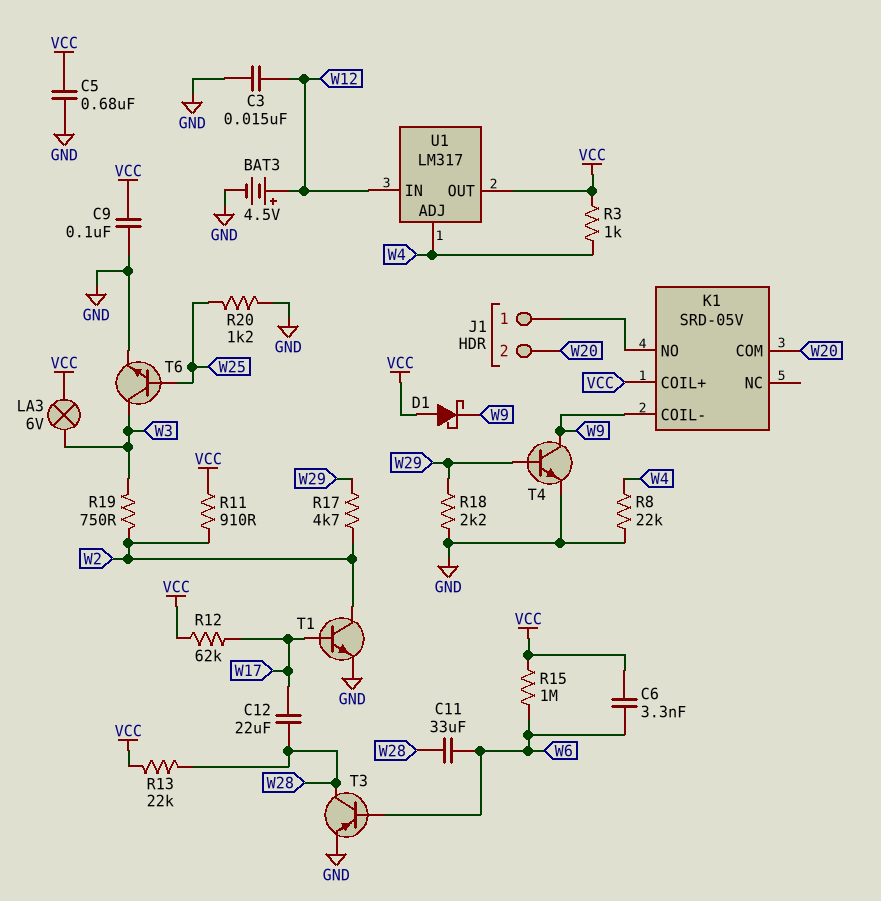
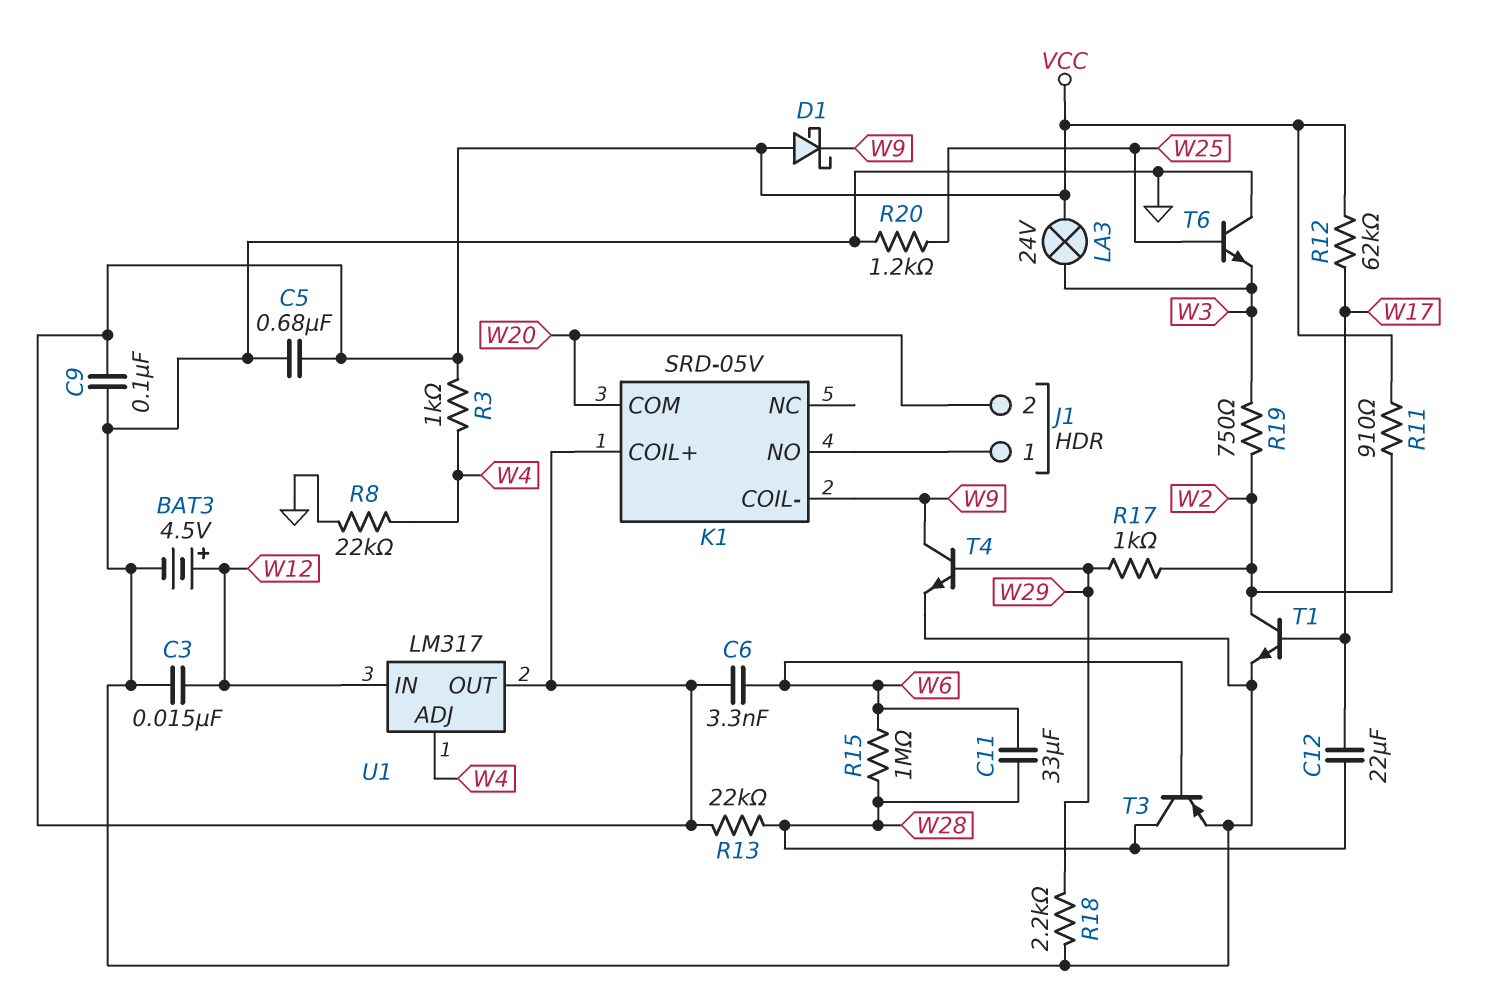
LA3: lamp 6V (VCC, W3) -> lamp 24V (VCC, W3)
R15: 1M (VCC, W6) -> 1M (W6, W28)
R17: 4.7k (W2, W29) -> 1k (W2, W29)
T6: NPN (B W25, C W3, E GND) -> NPN (B W25, C GND, E W3)

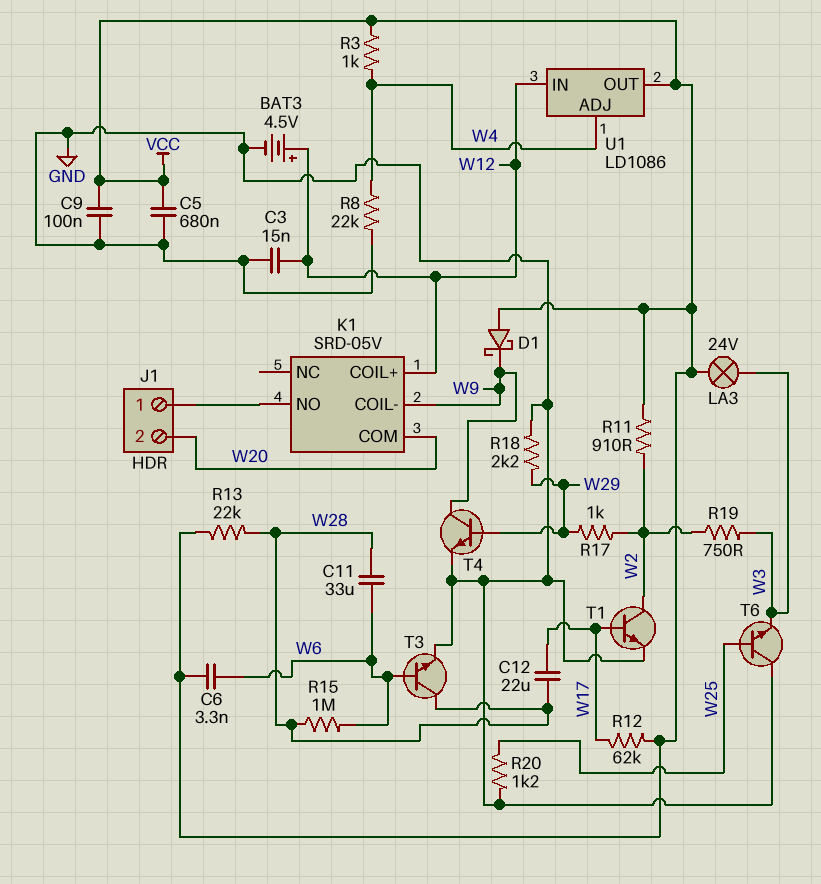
K1 pin COIL+: VCC -> W12
T3: PNP (B W6, C W28, E GND) -> NPN (B W6, C W28, E GND)
U1: LM317 -> LD1086

